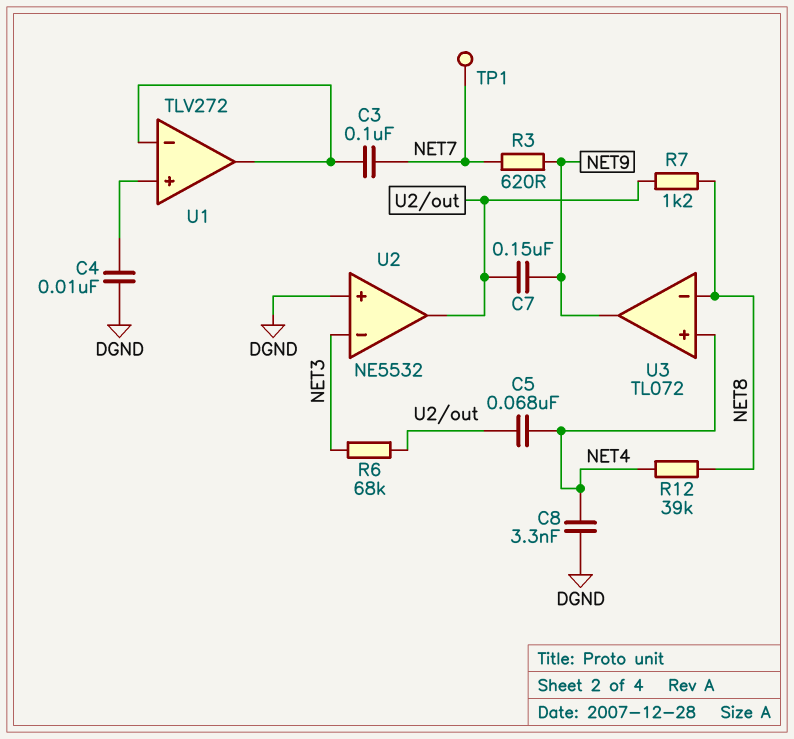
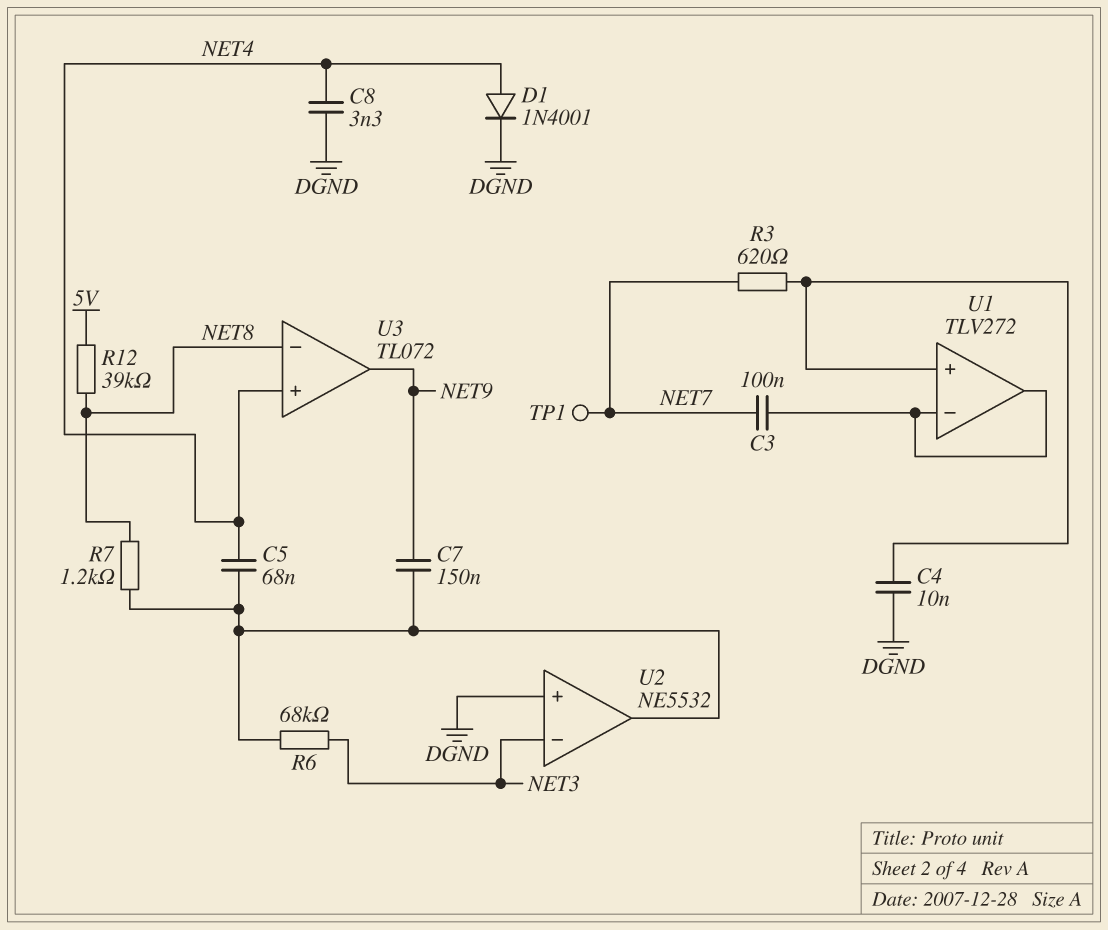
D1: none -> diode 1N4001 (A NET4, K DGND)
R3: 620 (NET7, NET9) -> 620 (NET7, U1/in+)
R12: 39k (NET4, NET8) -> 39k (5V, NET8)

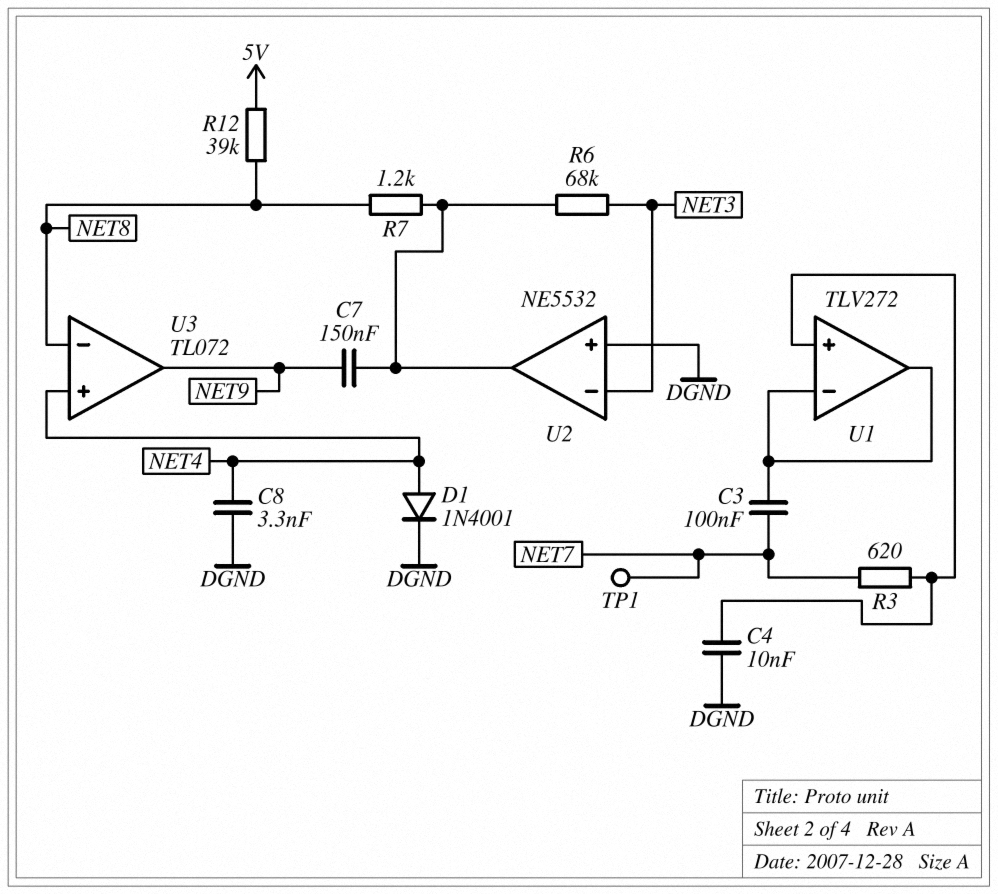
C5: 68nF (NET4, U2/out) -> none

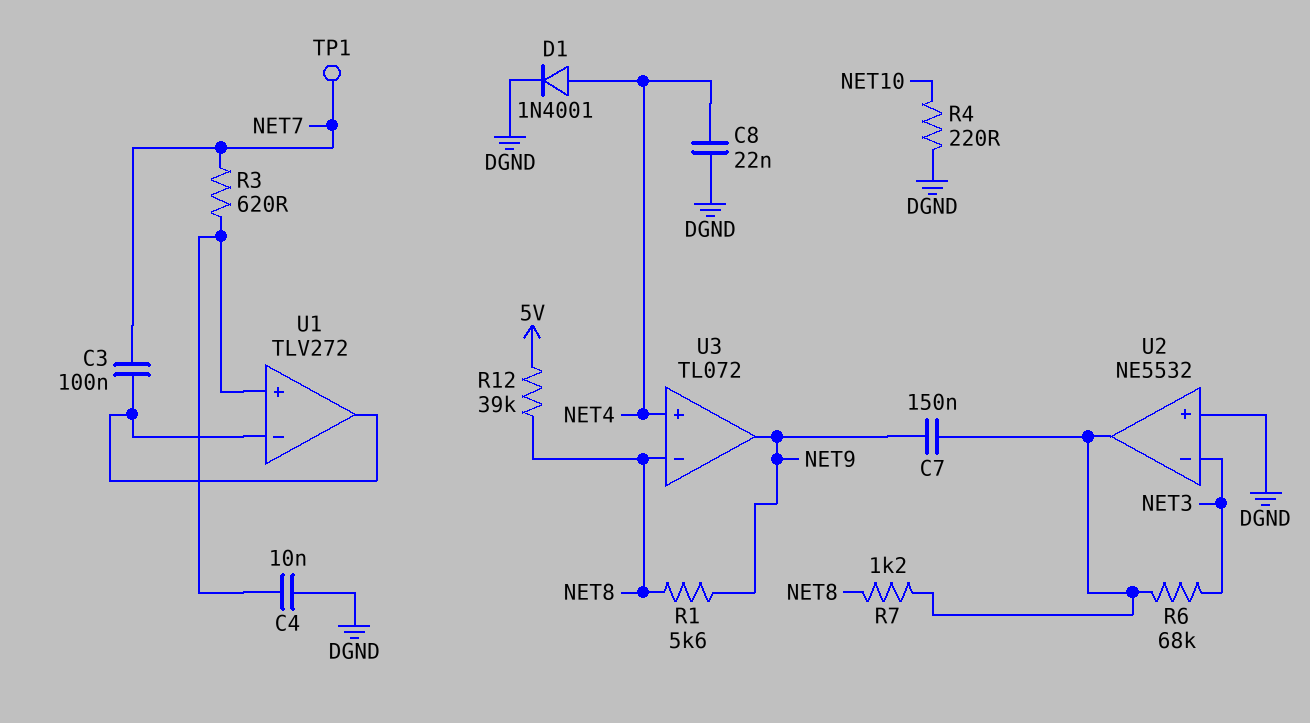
C8: 3.3nF (DGND, NET4) -> 22nF (DGND, NET4)
R1: none -> 5.6k (NET8, NET9)
R4: none -> 220 (DGND, NET10)

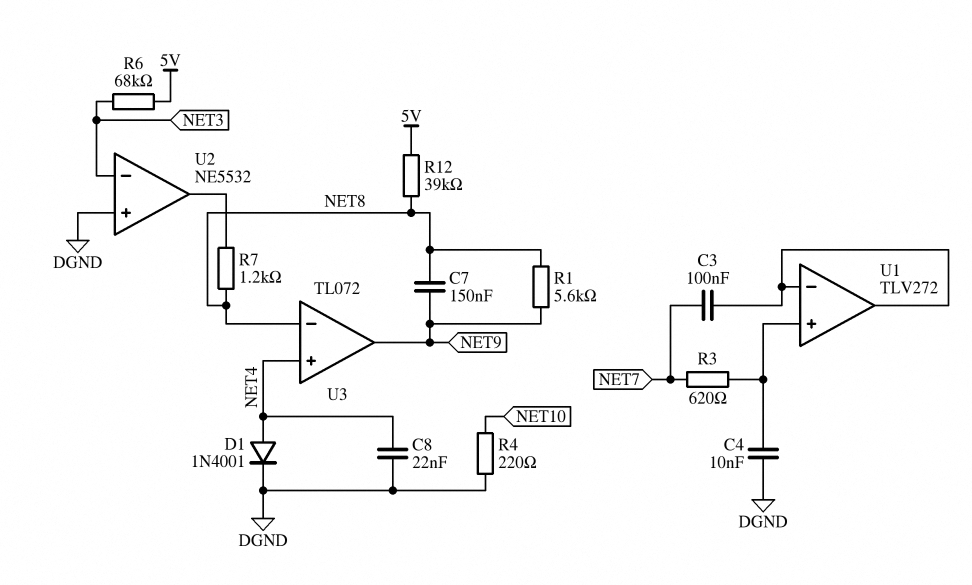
C7: 150nF (NET9, U2/out) -> 150nF (NET8, NET9)
R6: 68k (NET3, U2/out) -> 68k (5V, NET3)
TP1: test point (NET7) -> none

